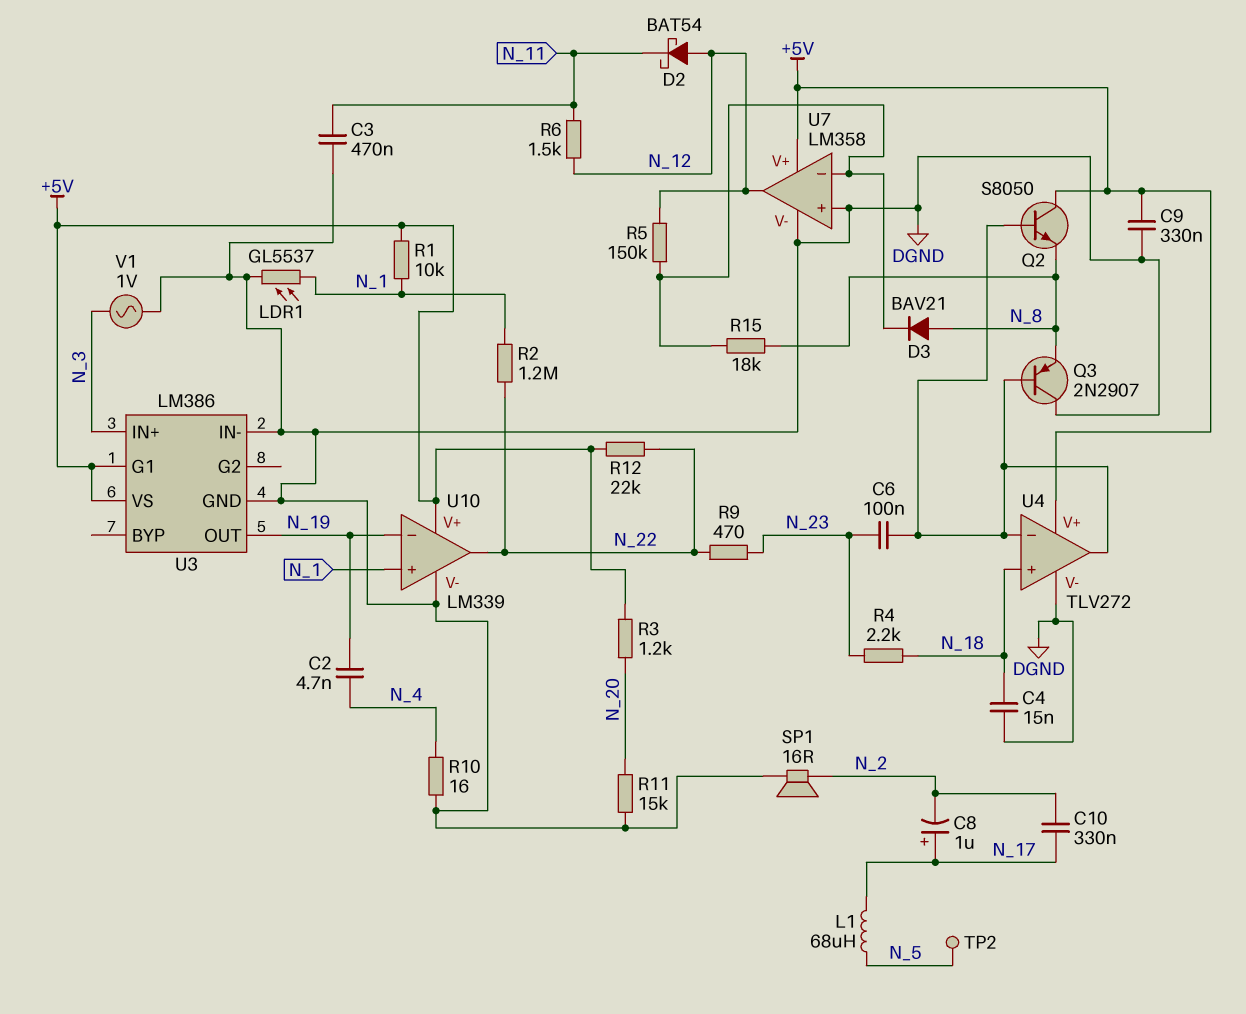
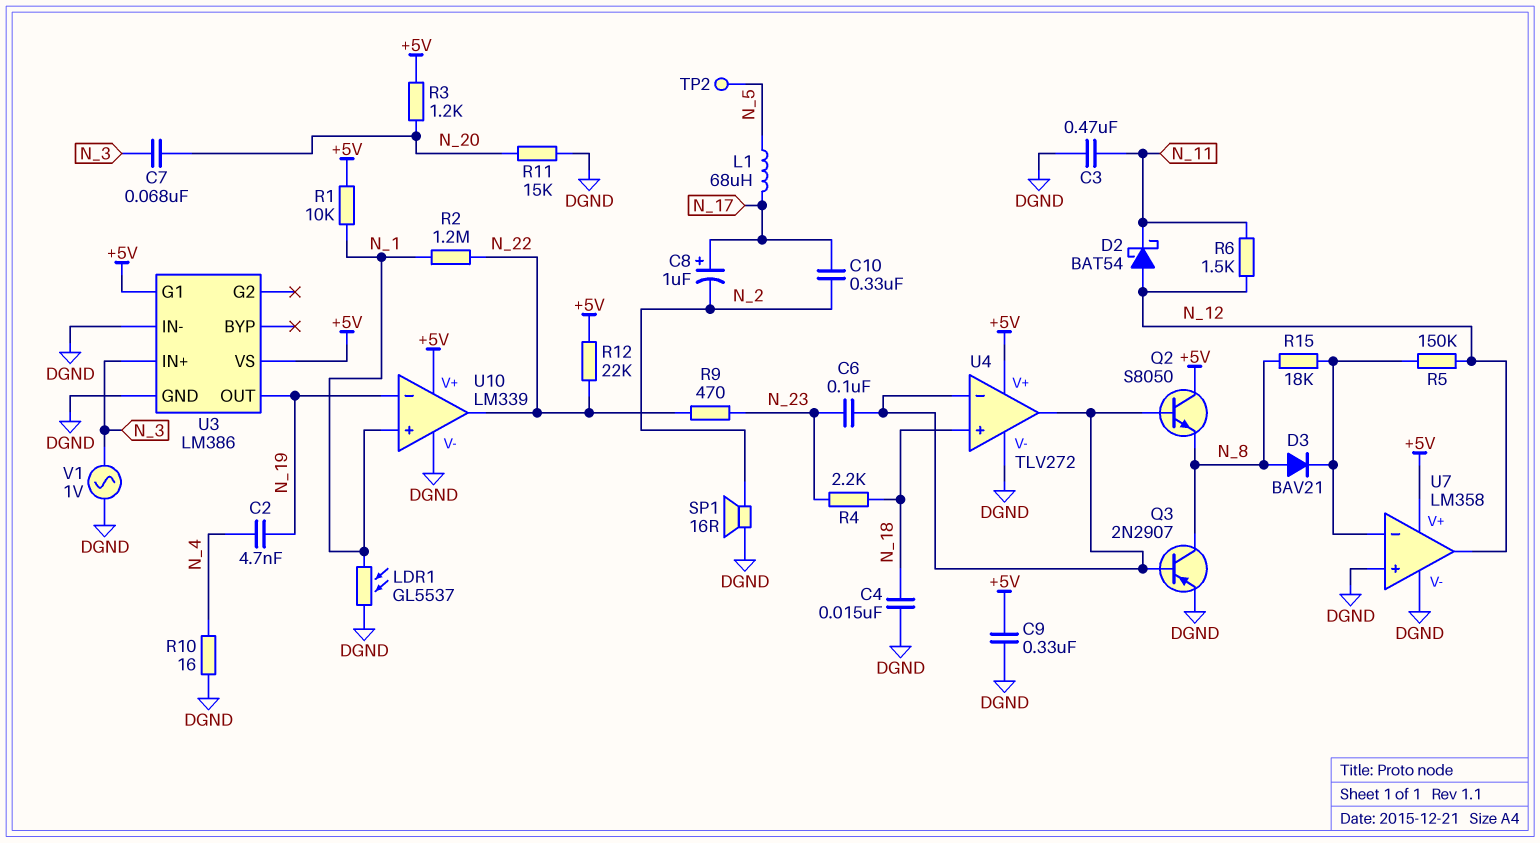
C7: none -> 68nF (N_3, N_20)
Q3: PNP 2N2907 (B U4/in-, C DGND, E N_8) -> PNP 2N2907 (B U4/in-, C N_8, E DGND)

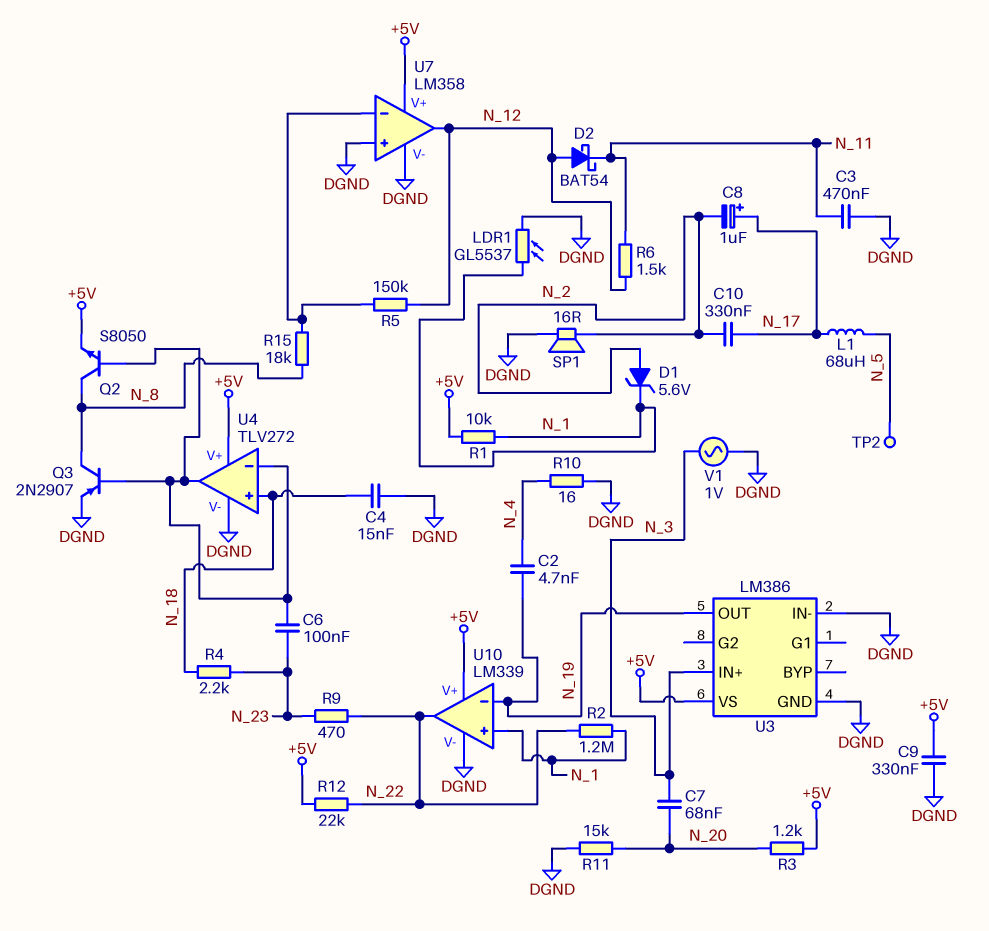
D1: none -> zener 5.6V (A N_2, K N_1)
D3: diode BAV21 (A N_8, K U7/in-) -> none
Q2: NPN S8050 (B U4/in-, C +5V, E N_8) -> NPN S8050 (B U4/in-, C N_8, E +5V)
U3 pin G1: +5V -> none

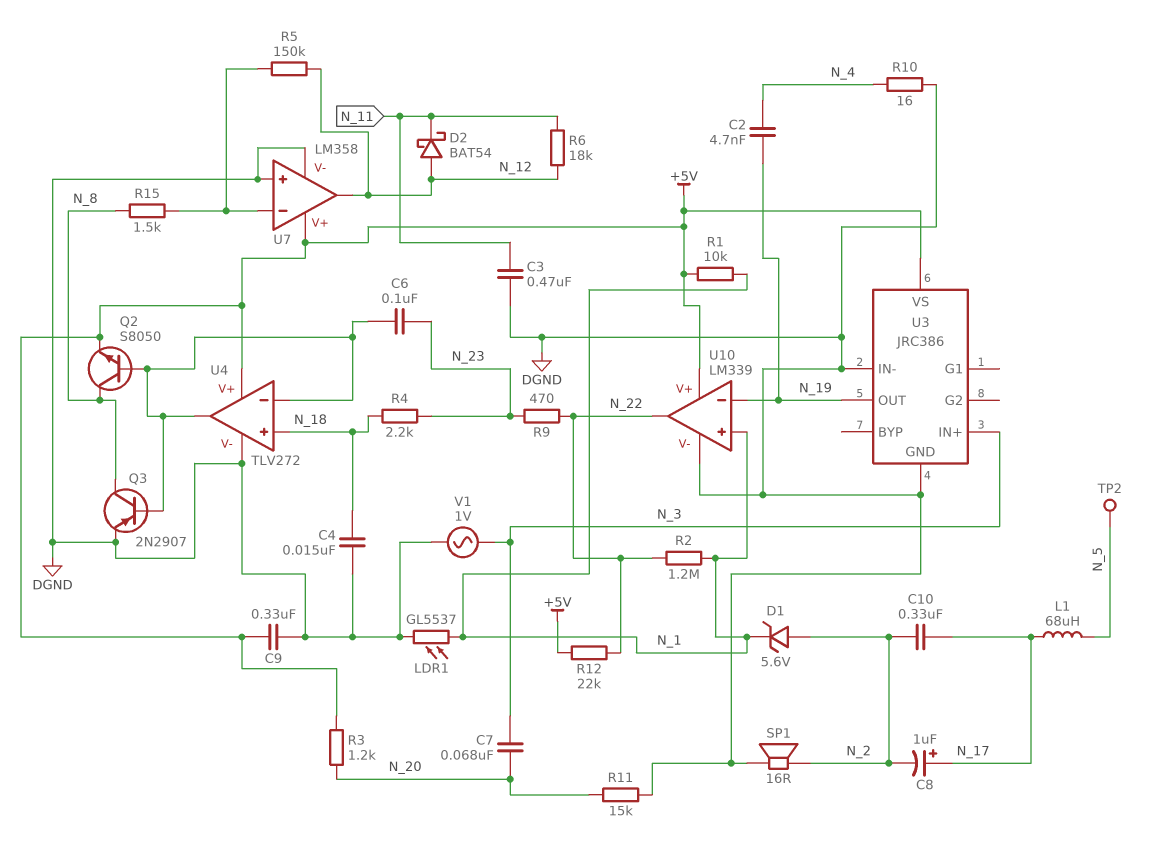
R6: 1.5k (N_11, N_12) -> 18k (N_11, N_12)
R15: 18k (N_8, U7/in-) -> 1.5k (N_8, U7/in-)
U3: LM386 -> JRC386

